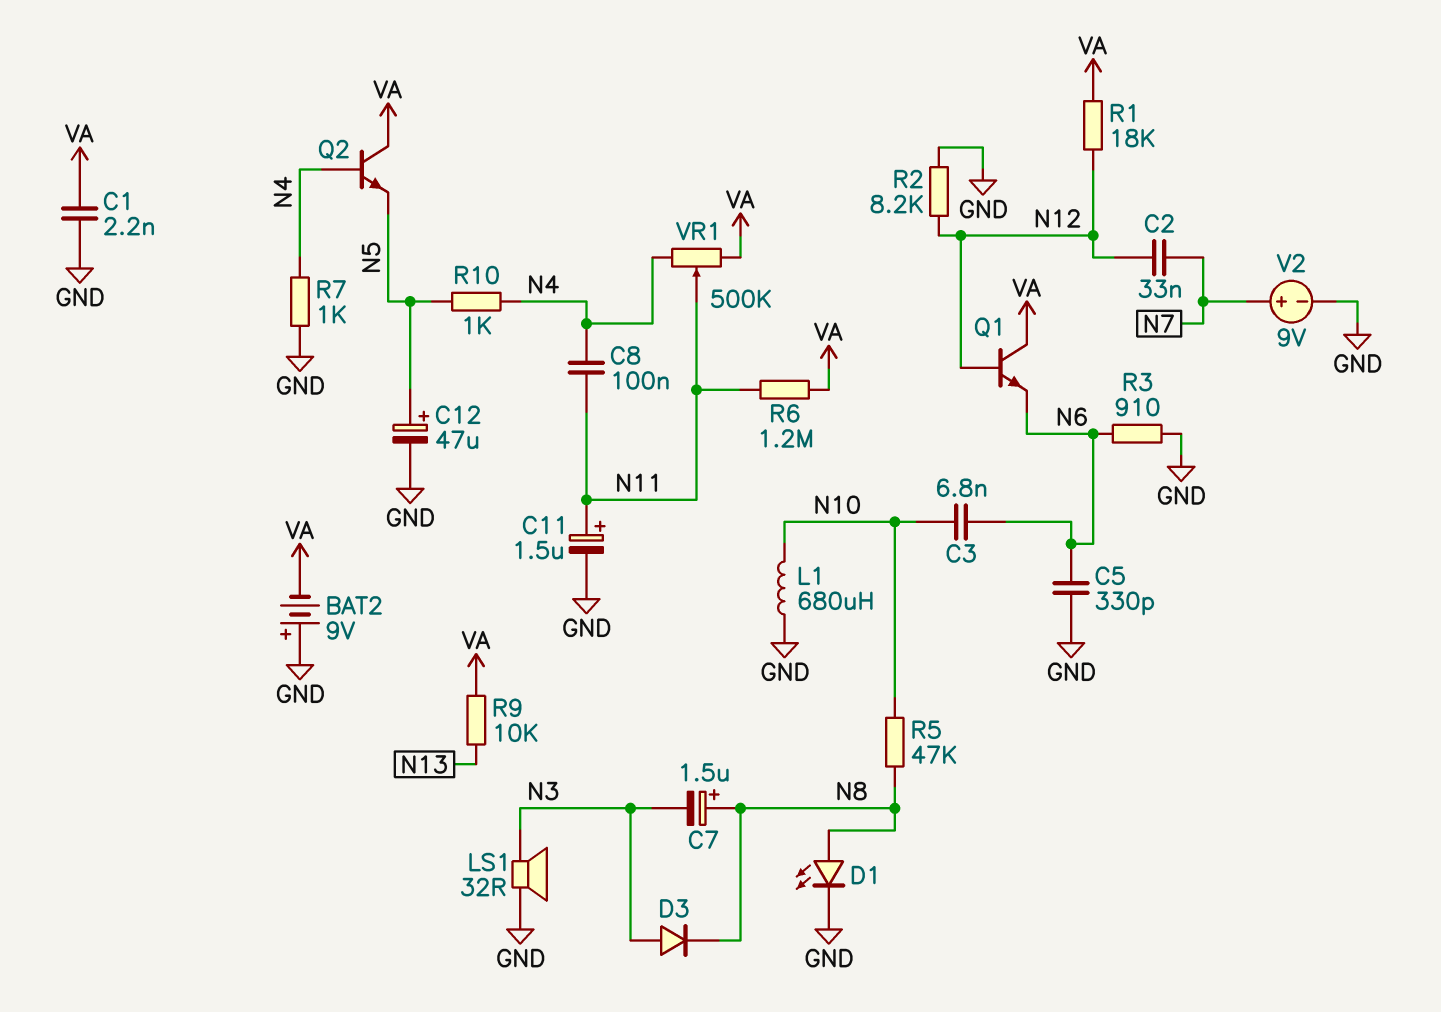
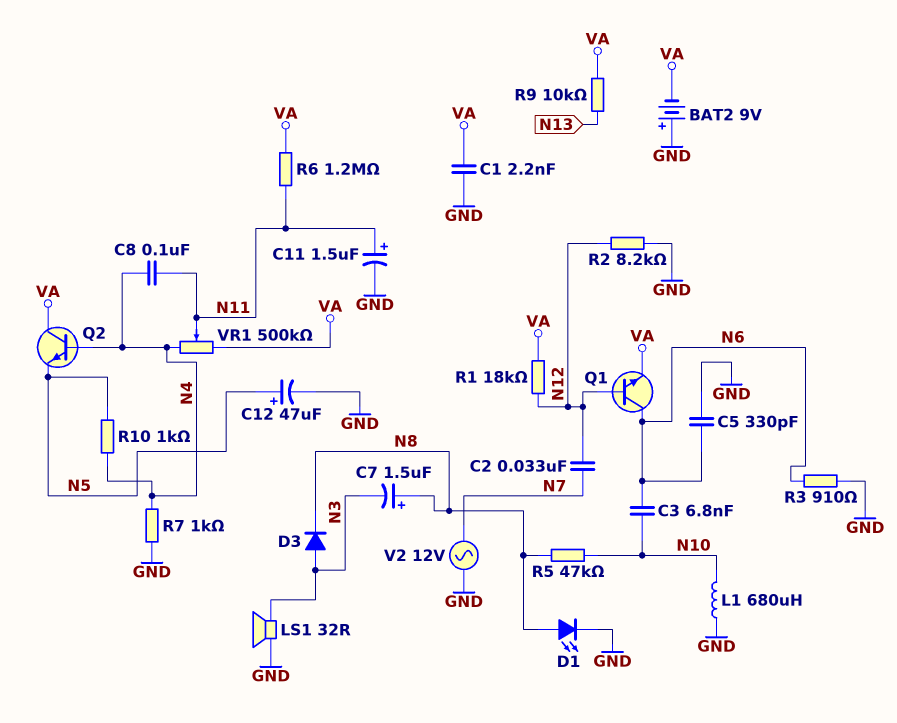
Q1: NPN (B N12, C VA, E N6) -> NPN (B N12, C N6, E VA)
V2: 9V (plus N7, minus GND) -> AC 12V (GND, N7)

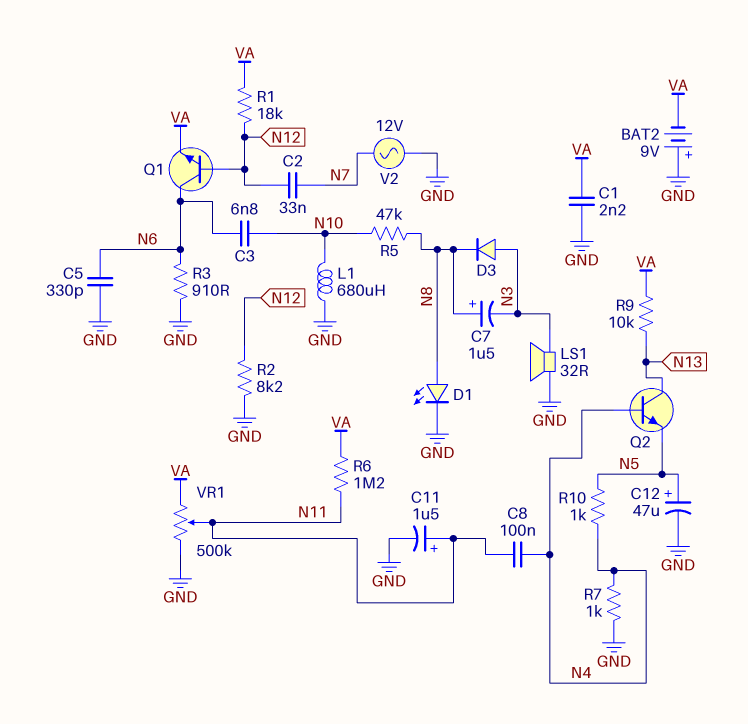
Q2: NPN (B N4, C VA, E N5) -> NPN (B N4, C N13, E N5)
VR1: 500k (N4, VA, wiper N11) -> 500k (GND, VA, wiper N11)

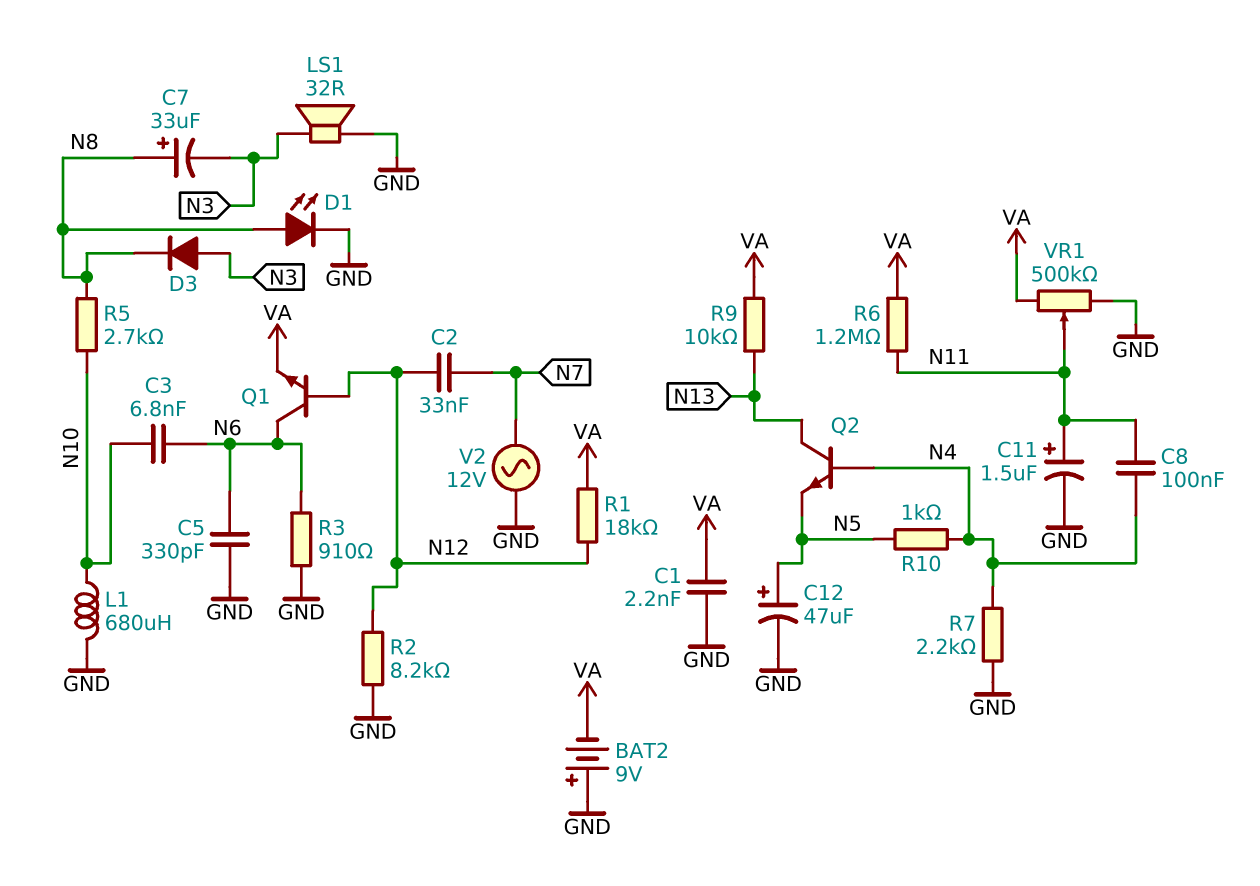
C7: 1.5uF (plus N8, minus N3) -> 33uF (plus N8, minus N3)
R5: 47k (N8, N10) -> 2.7k (N8, N10)
R7: 1k (GND, N4) -> 2.2k (GND, N4)

